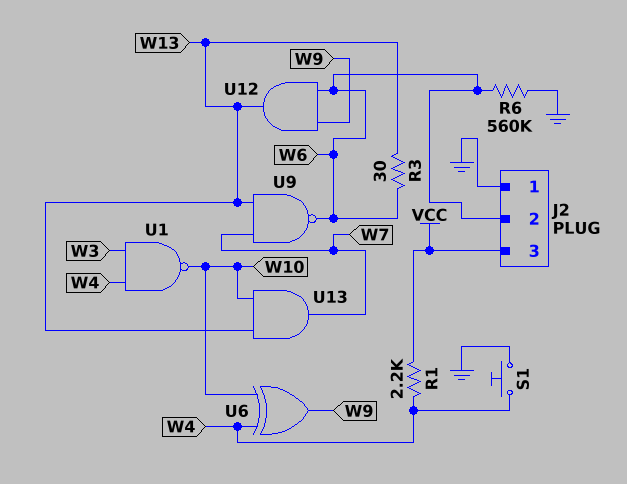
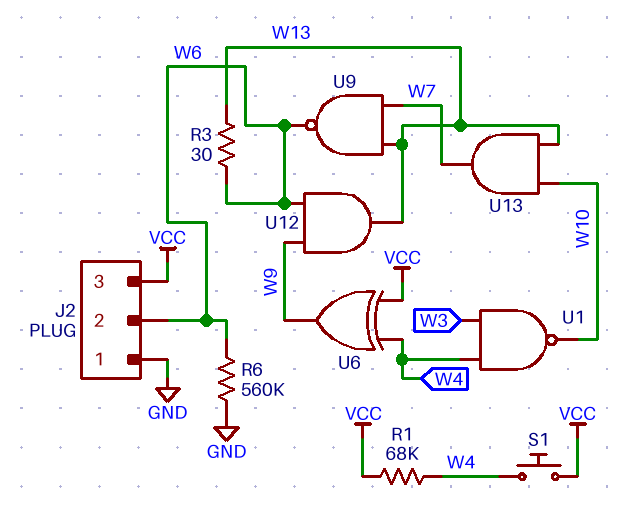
R1: 2.2k (VCC, W4) -> 68k (VCC, W4)
S1: button (GND, W4) -> button (VCC, W4)
U6: XOR (in W4, in W10, out W9) -> XOR (in VCC, in W4, out W9)

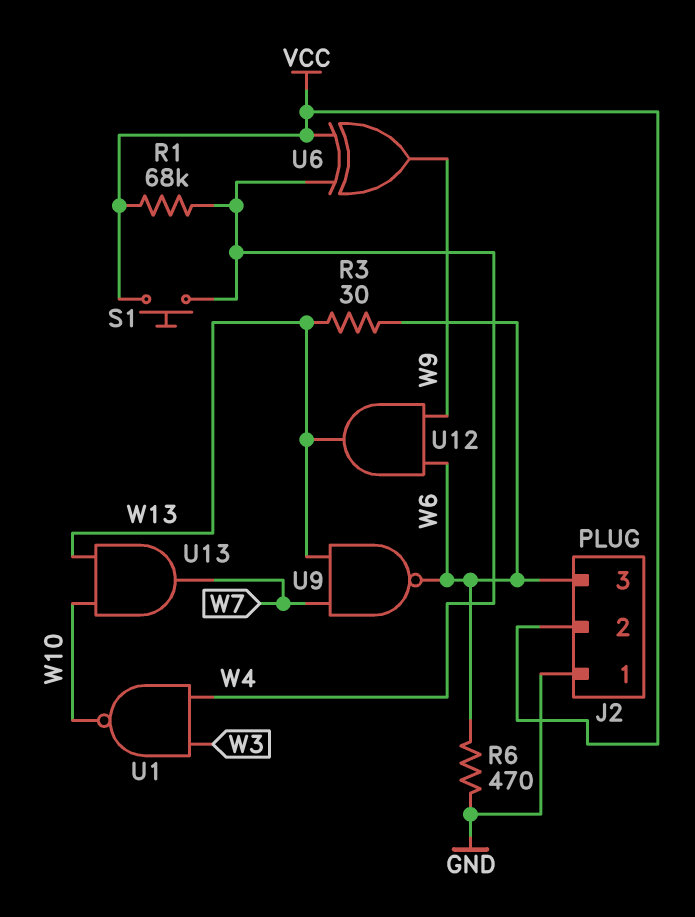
J2 pin 2: W6 -> VCC
J2 pin 3: VCC -> W6
R6: 560k (GND, W6) -> 470 (GND, W6)

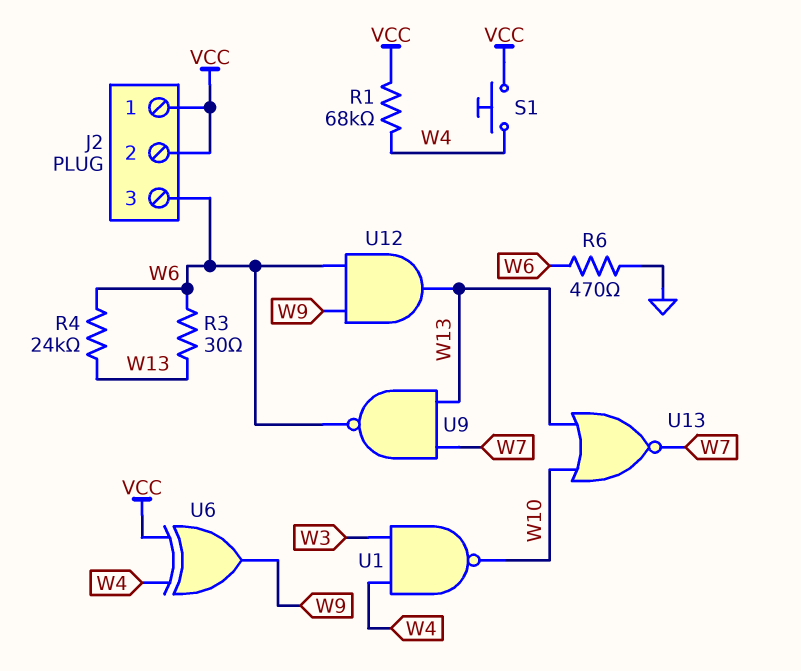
J2 pin 1: GND -> VCC
R4: none -> 24k (W6, W13)
U13: AND (in W10, in W13, out W7) -> NOR (in W10, in W13, out W7)

